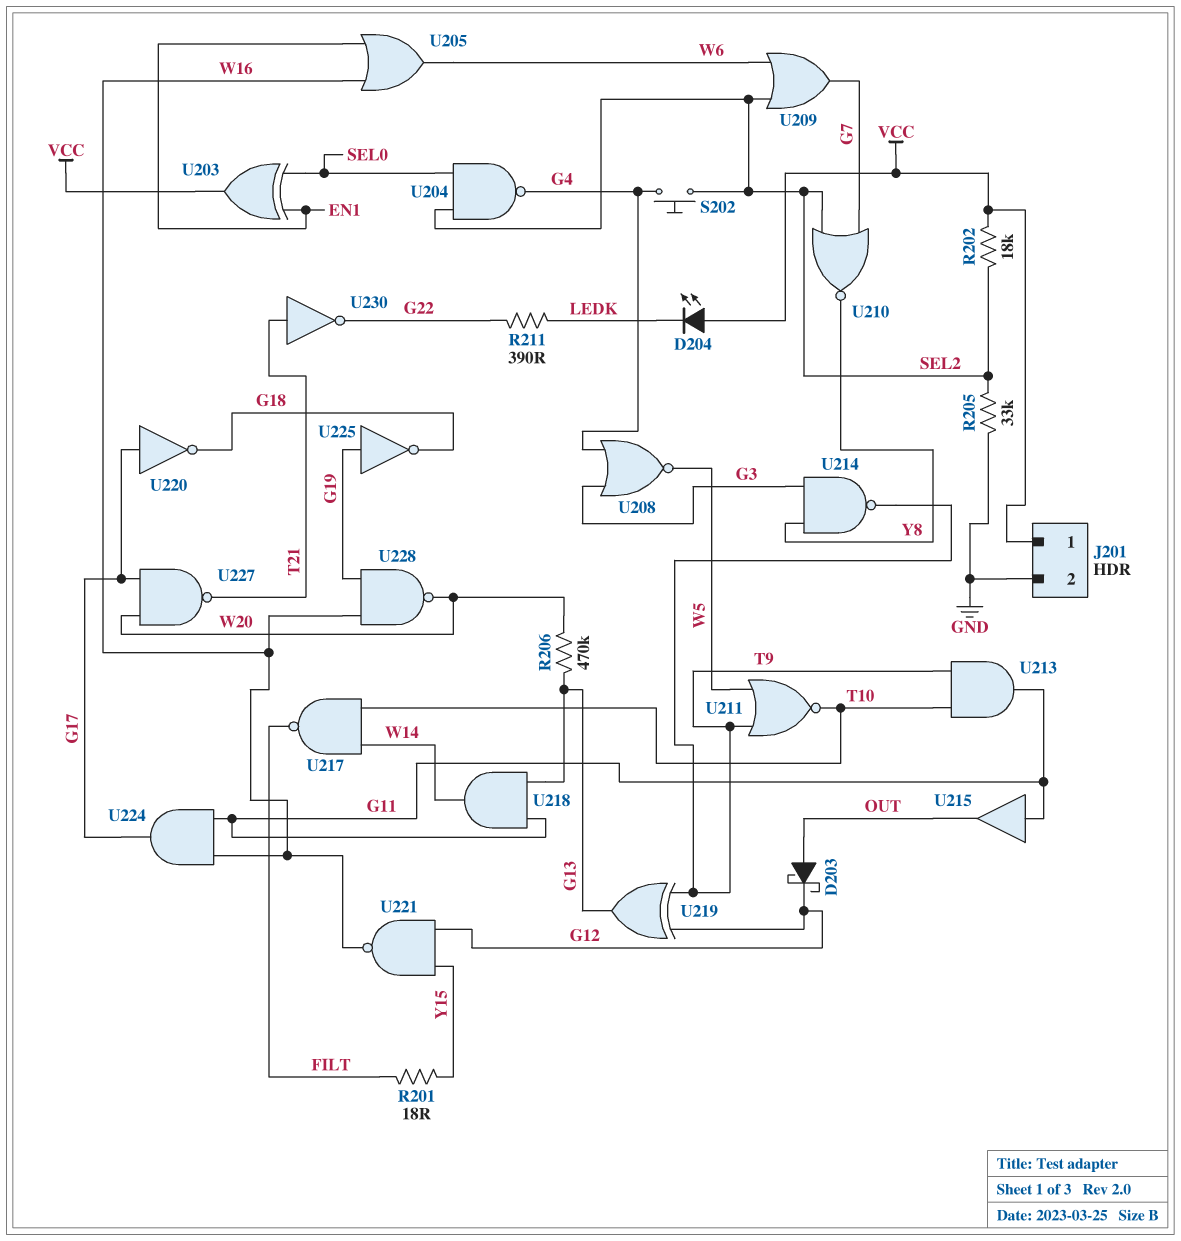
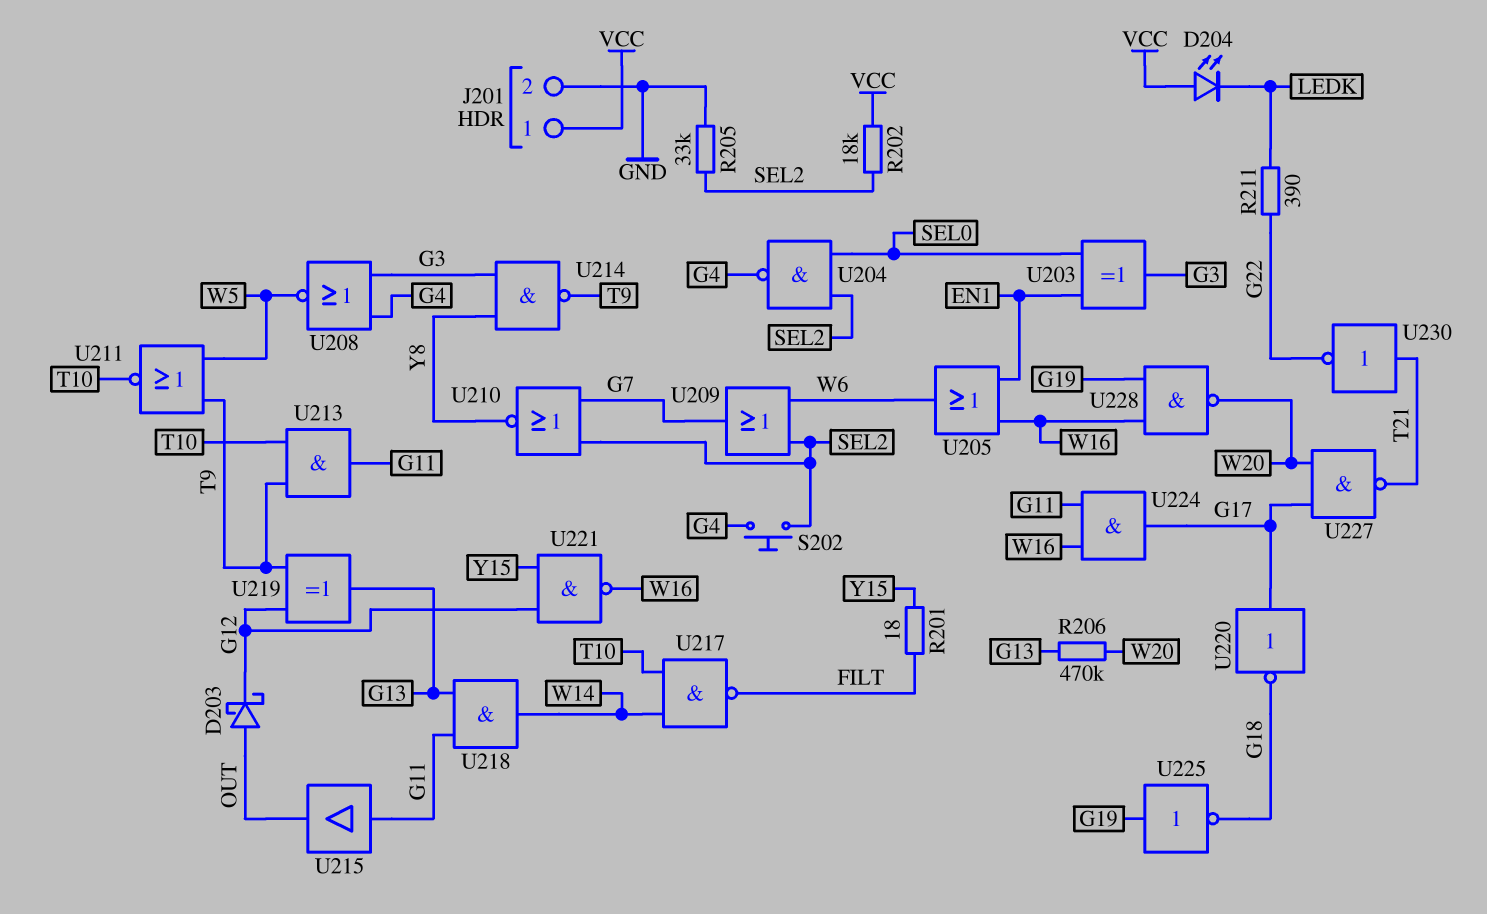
U203: XOR (in EN1, in SEL0, out VCC) -> XOR (in EN1, in SEL0, out G3)

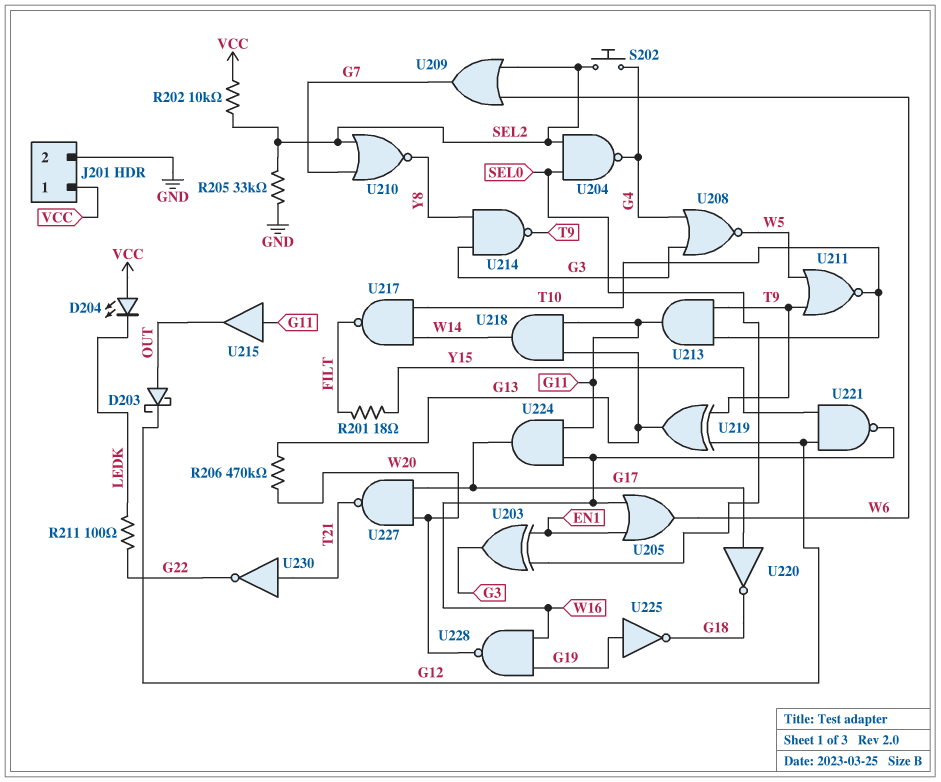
R202: 18k (SEL2, VCC) -> 10k (SEL2, VCC)
R211: 390 (G22, LEDK) -> 100 (G22, LEDK)

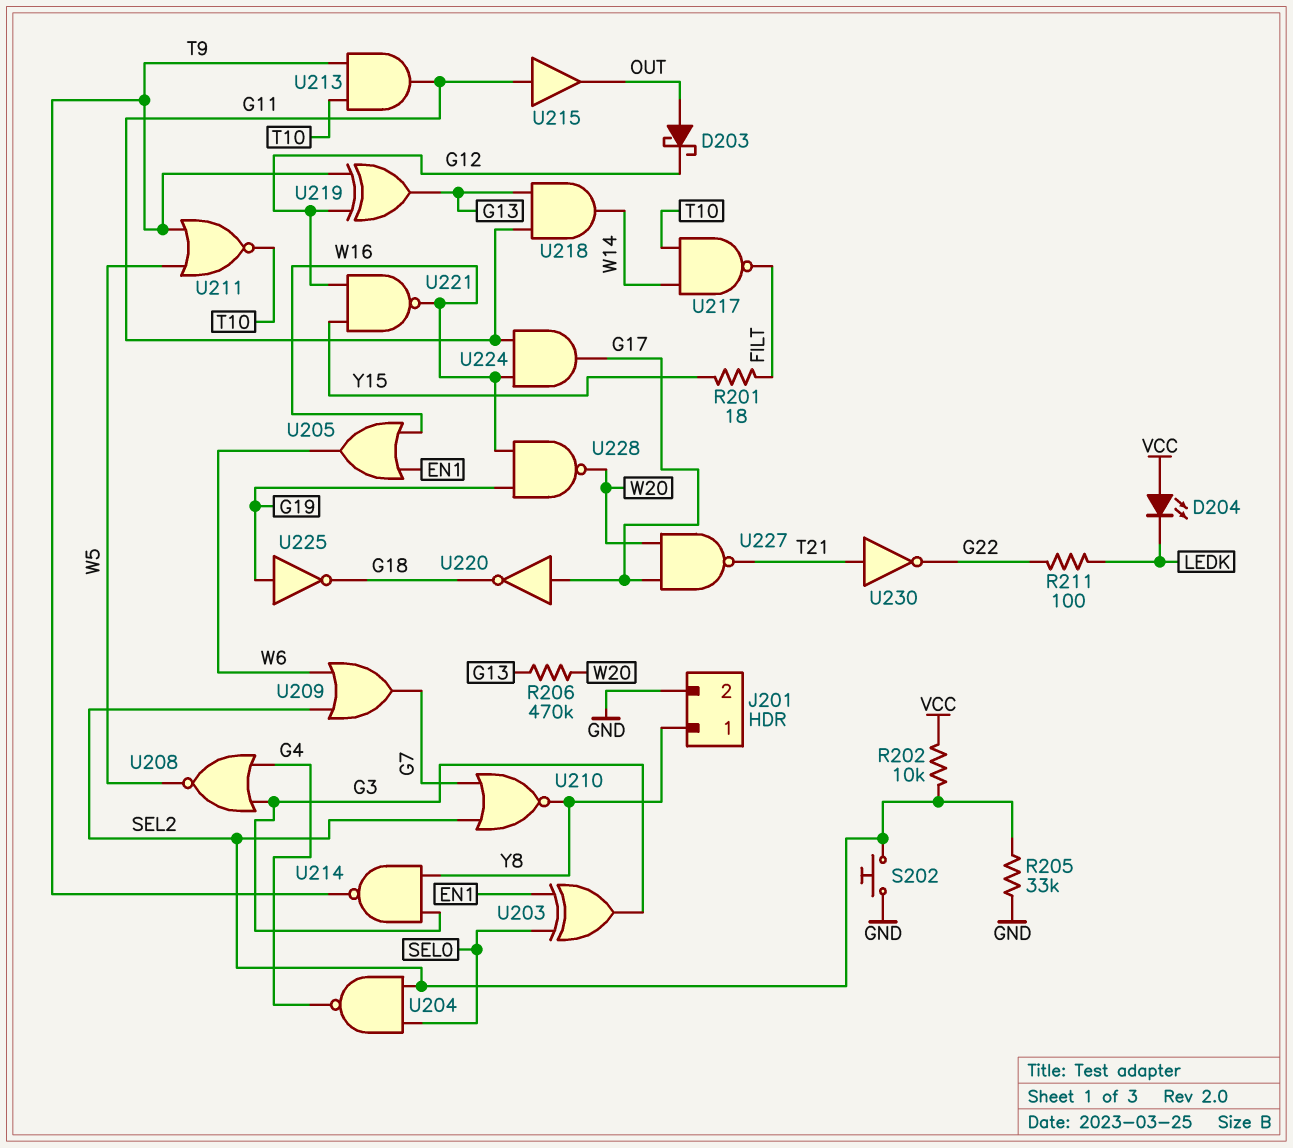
J201 pin 1: VCC -> Y8
S202: button (G4, SEL2) -> button (GND, SEL2)

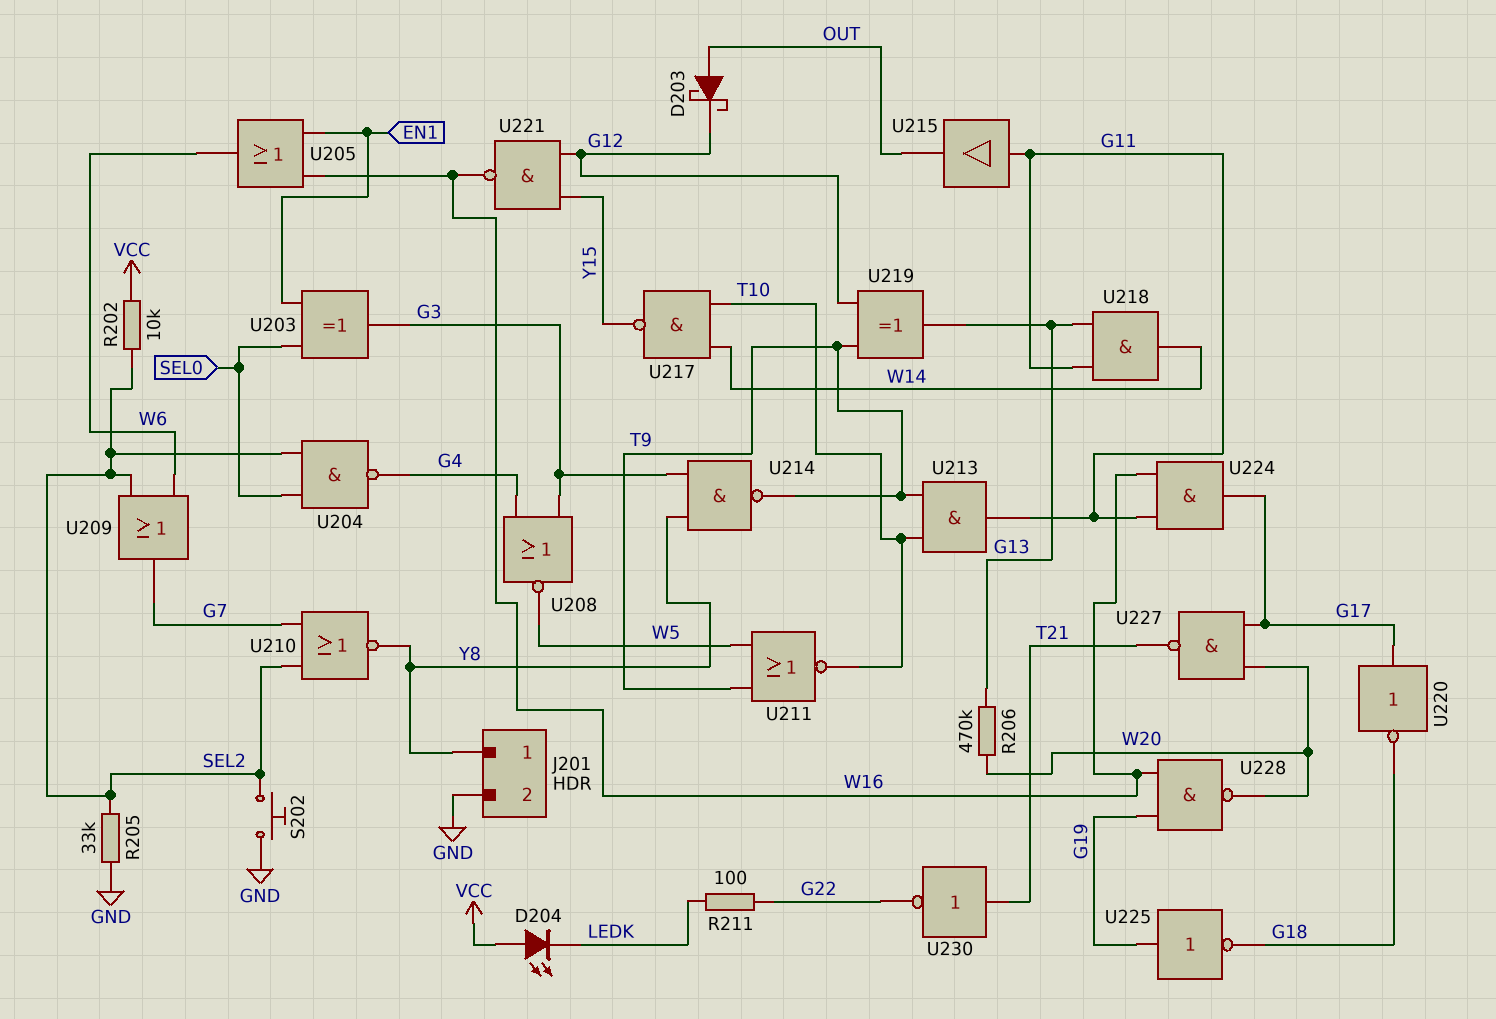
R201: 18 (FILT, Y15) -> none
U217: NAND (in T10, in W14, out FILT) -> NAND (in T10, in W14, out Y15)

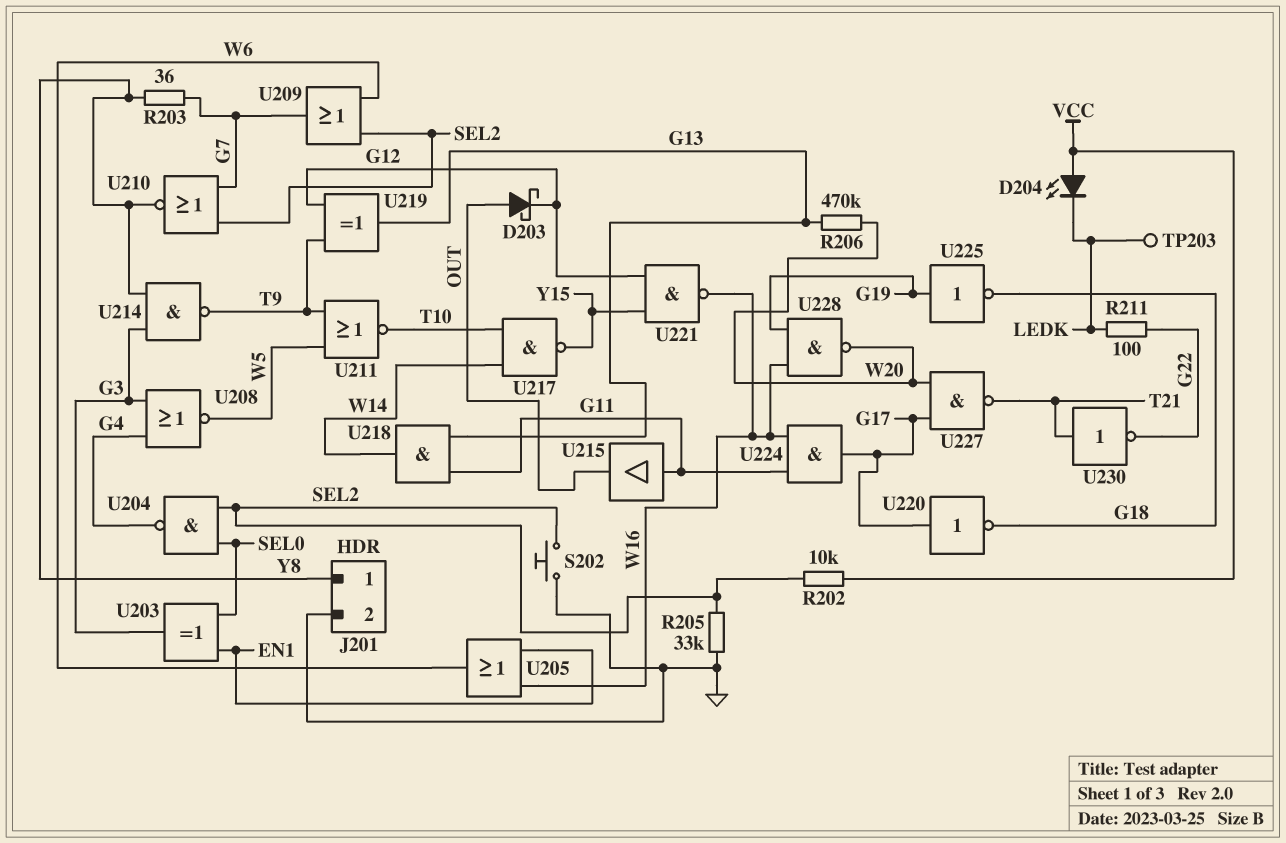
R203: none -> 36 (G7, Y8)
TP203: none -> test point (LEDK)
U213: AND (in T9, in T10, out G11) -> none

